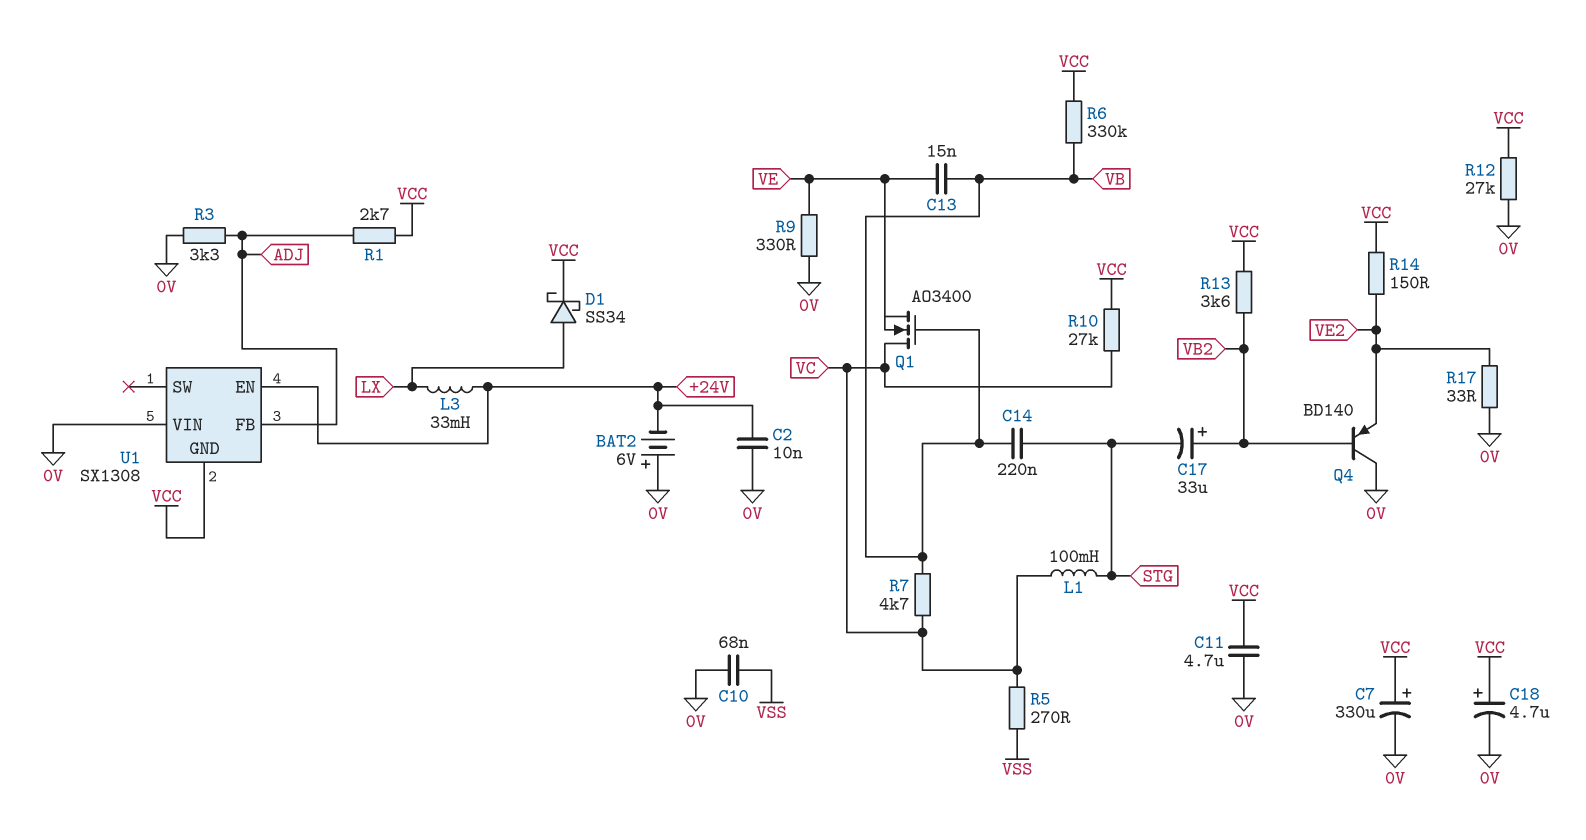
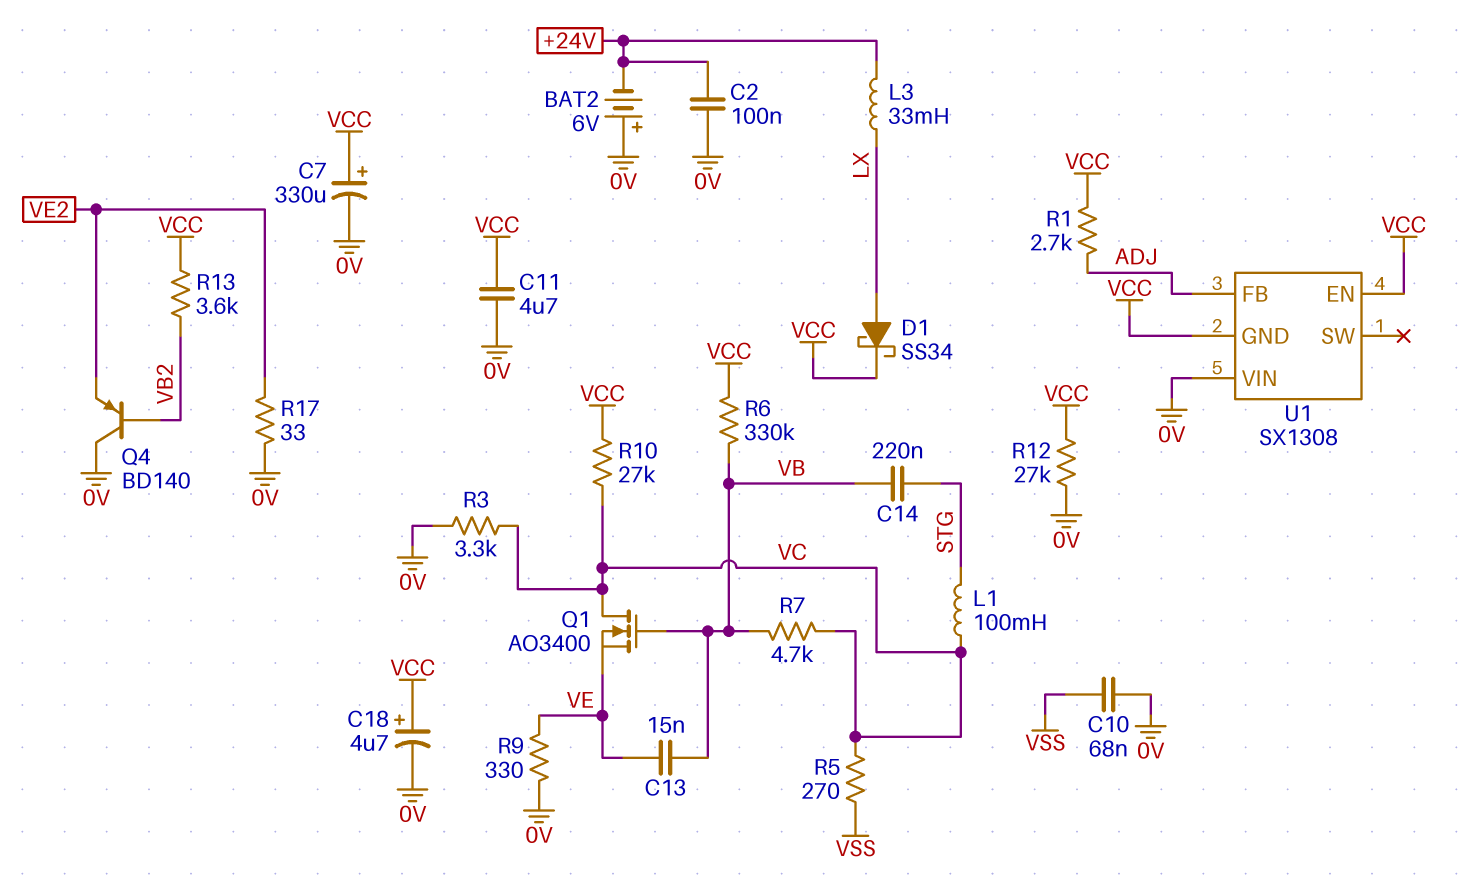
C2: 10nF (+24V, 0V) -> 100nF (+24V, 0V)
C17: 33uF (plus VB2, minus STG) -> none
R3: 3.3k (0V, ADJ) -> 3.3k (0V, VC)
R14: 150 (VCC, VE2) -> none
U1 pin EN: +24V -> VCC

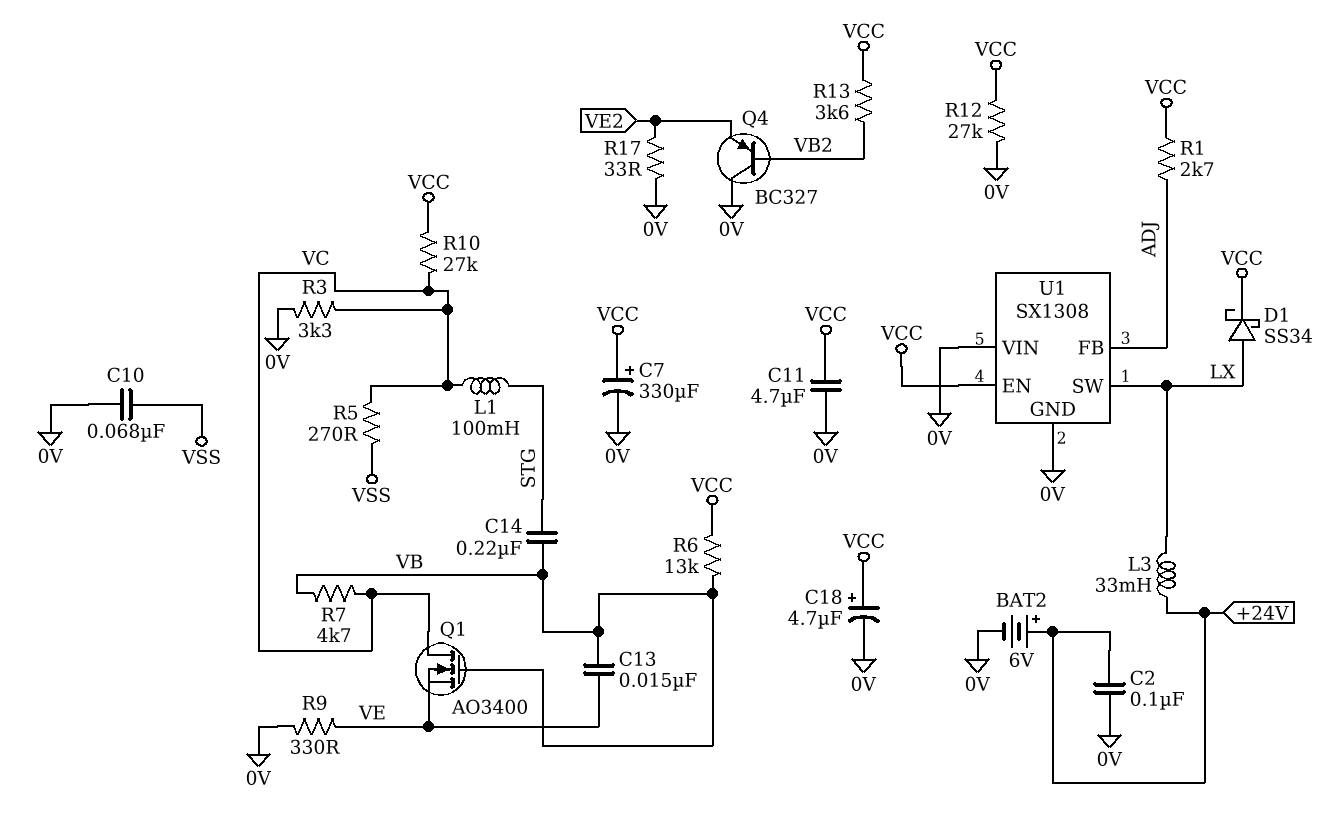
BAT2: 6V (plus 0V, minus +24V) -> 6V (plus +24V, minus 0V)
Q4: PNP BD140 (B VB2, C 0V, E VE2) -> PNP BC327 (B VB2, C 0V, E VE2)
R6: 330k (VB, VCC) -> 13k (VB, VCC)
U1 pin GND: VCC -> 0V
U1 pin SW: none -> LX

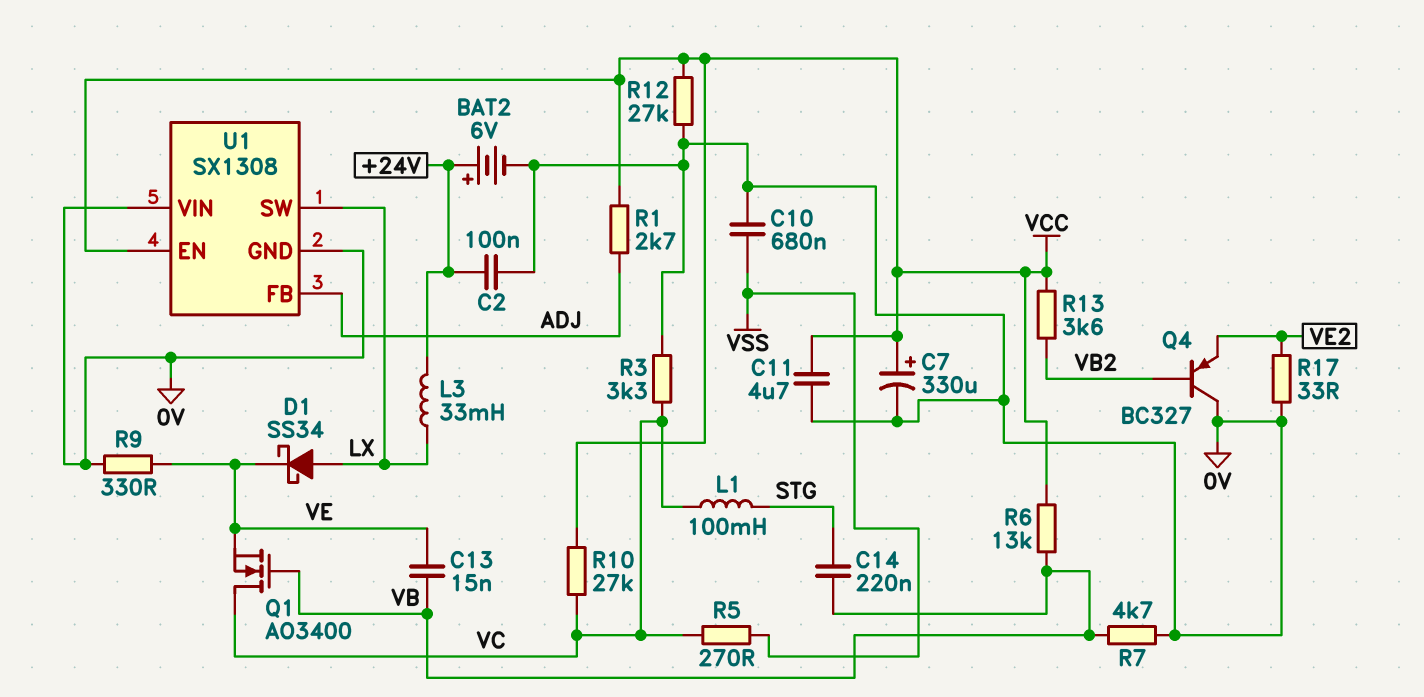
C10: 68nF (0V, VSS) -> 680nF (0V, VSS)
C18: 4.7uF (plus VCC, minus 0V) -> none
D1: schottky SS34 (A LX, K VCC) -> schottky SS34 (A LX, K VE)
R7: 4.7k (VB, VC) -> 4.7k (0V, VB)

